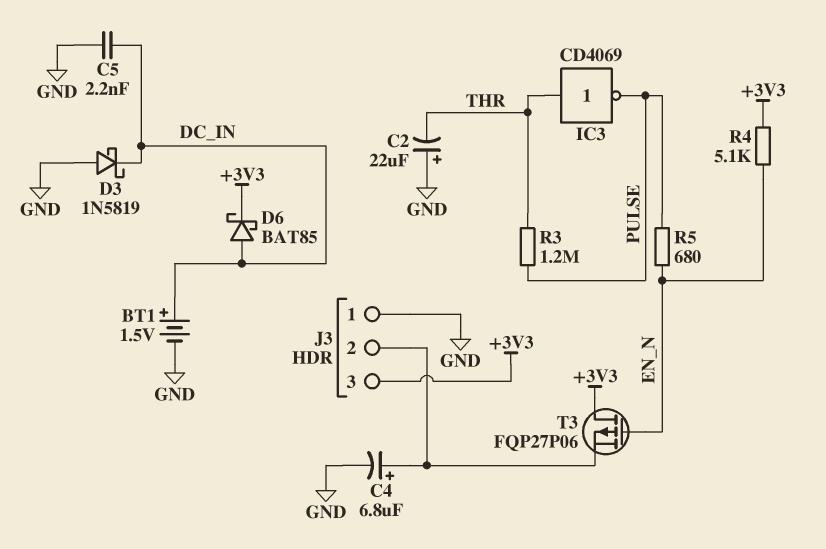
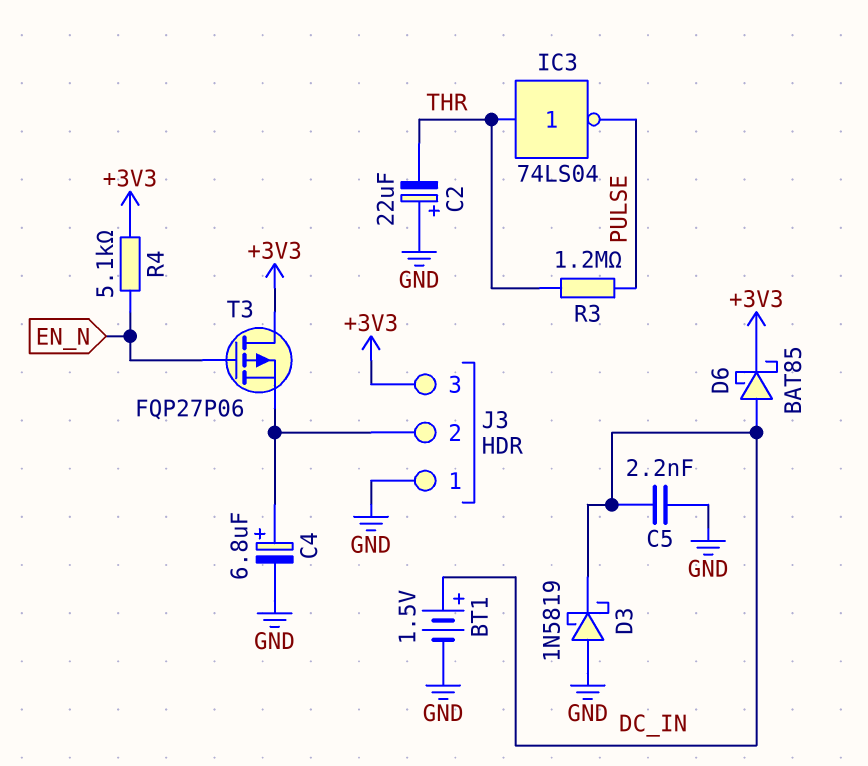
IC3: NOT CD4069 (in THR, out PULSE) -> NOT 74LS04 (in THR, out PULSE)
R5: 680 (EN_N, PULSE) -> none

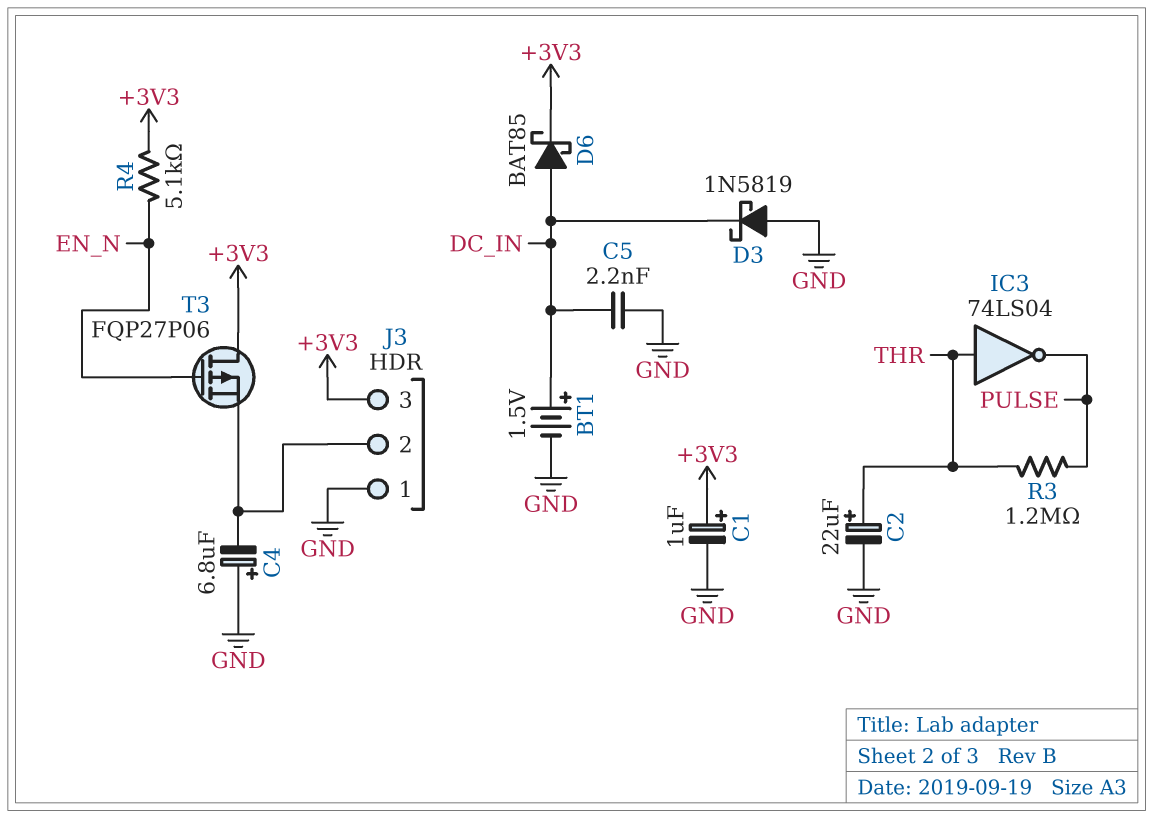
C1: none -> 1uF (plus +3V3, minus GND)
C2: 22uF (plus GND, minus THR) -> 22uF (plus THR, minus GND)
C4: 6.8uF (plus J3/2, minus GND) -> 6.8uF (plus GND, minus J3/2)

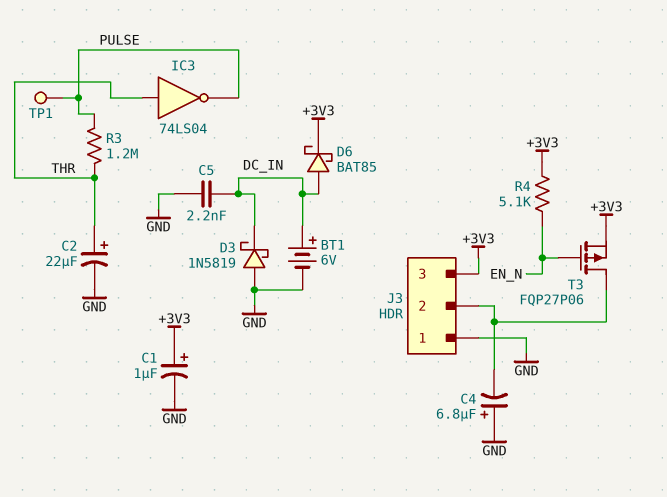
BT1: 1.5V (plus DC_IN, minus GND) -> 6V (plus DC_IN, minus GND)
T3: PMOS FQP27P06 (G EN_N, D +3V3, S J3/2) -> PMOS FQP27P06 (G EN_N, D J3/2, S +3V3)
TP1: none -> test point (PULSE)

